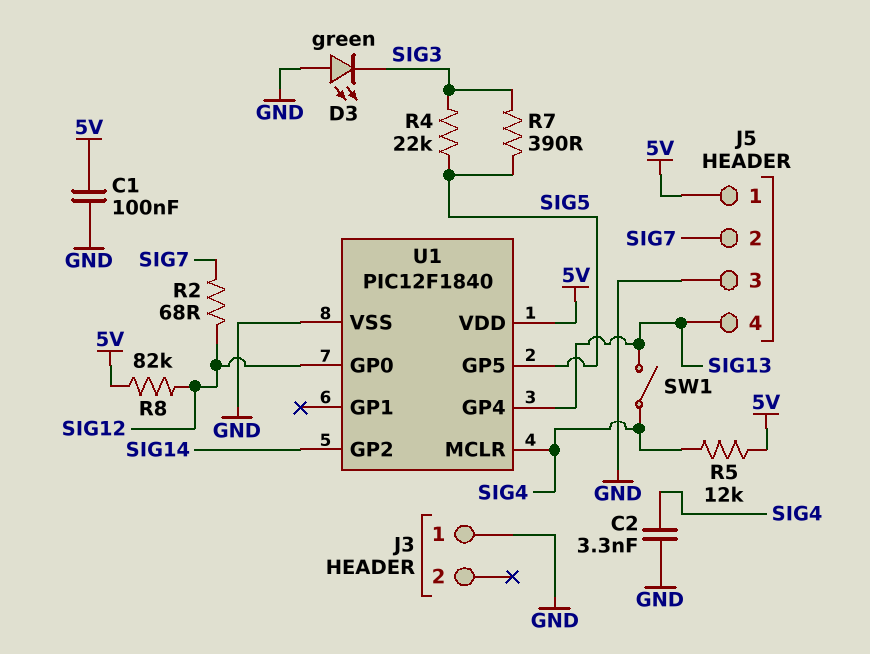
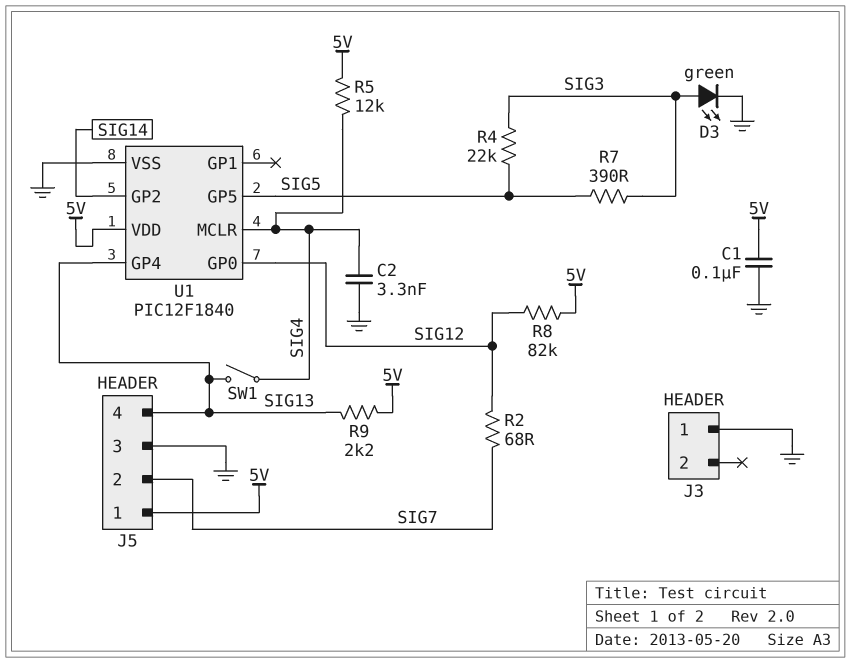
D3: LED green (A GND, K SIG3) -> LED green (A SIG3, K GND)
R9: none -> 2.2k (5V, SIG13)

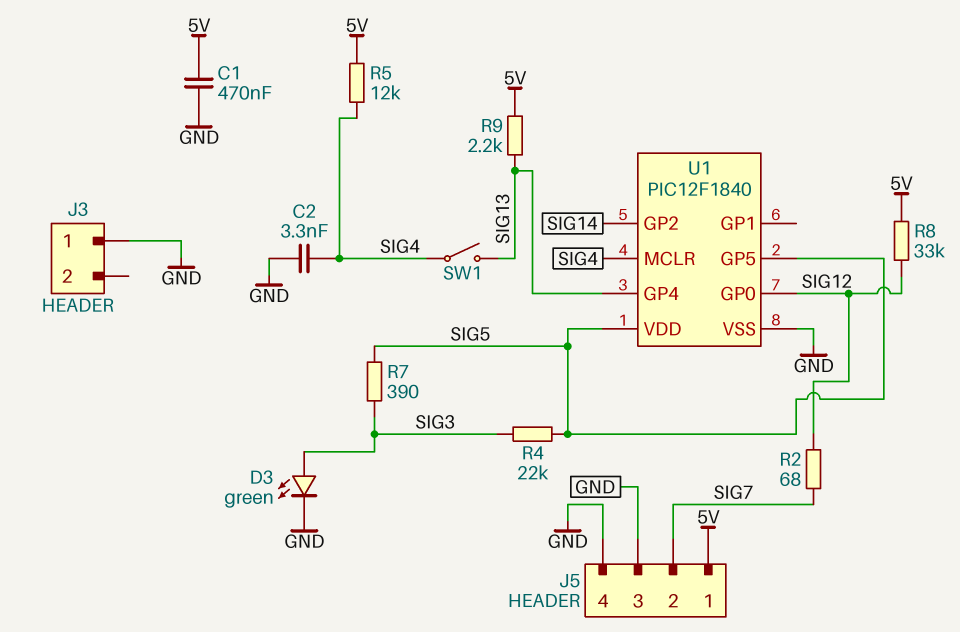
C1: 100nF (5V, GND) -> 470nF (5V, GND)
J5 pin 4: SIG13 -> GND
R8: 82k (5V, SIG12) -> 33k (5V, SIG12)
U1 pin VDD: 5V -> SIG5

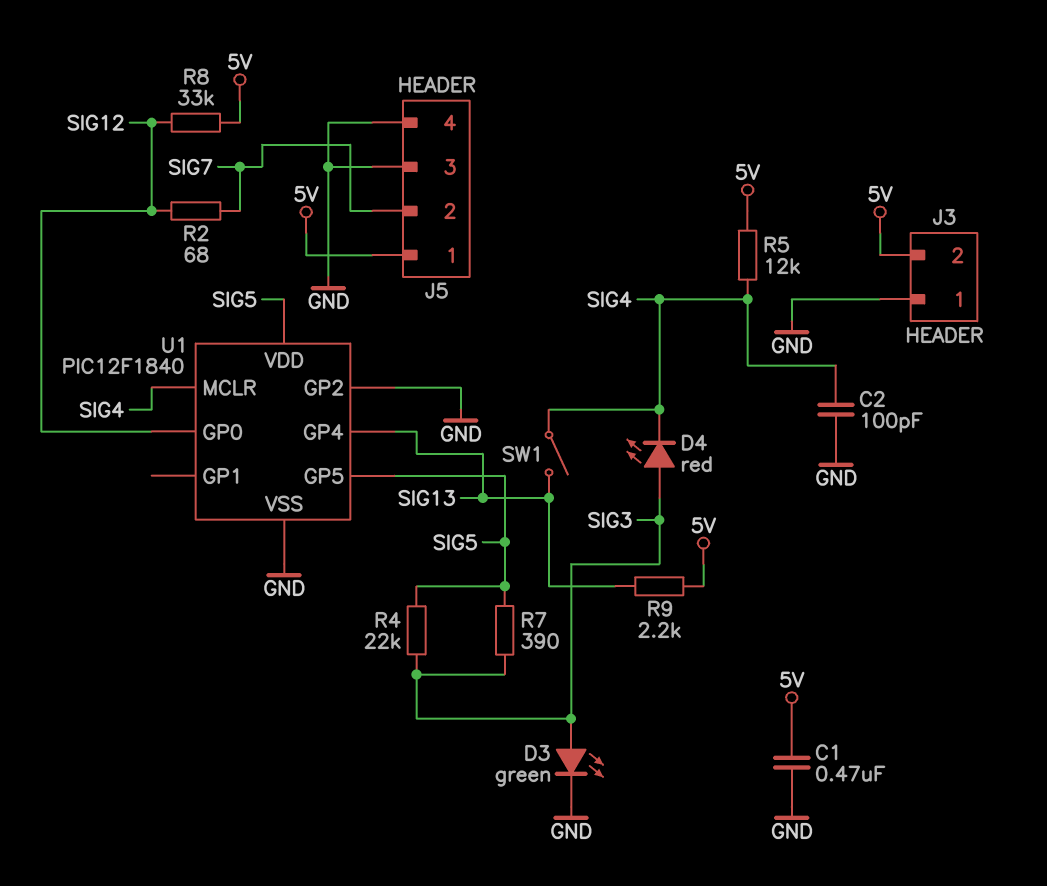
C2: 3.3nF (GND, SIG4) -> 100pF (GND, SIG4)
D4: none -> LED red (A SIG3, K SIG4)
J3 pin 2: none -> 5V
U1 pin GP2: SIG14 -> GND

